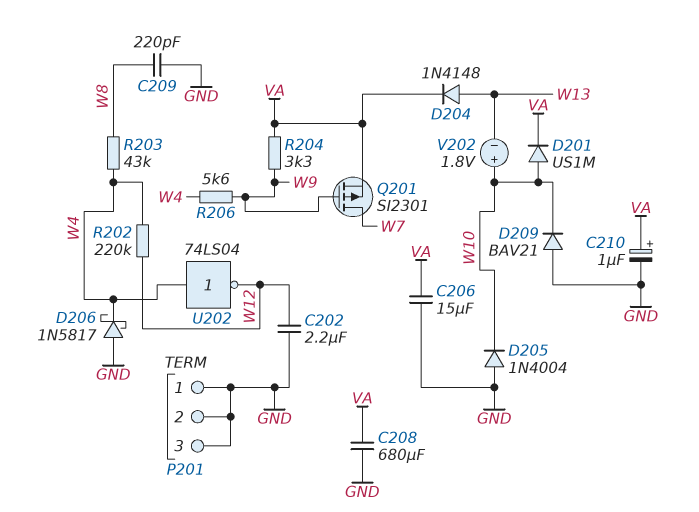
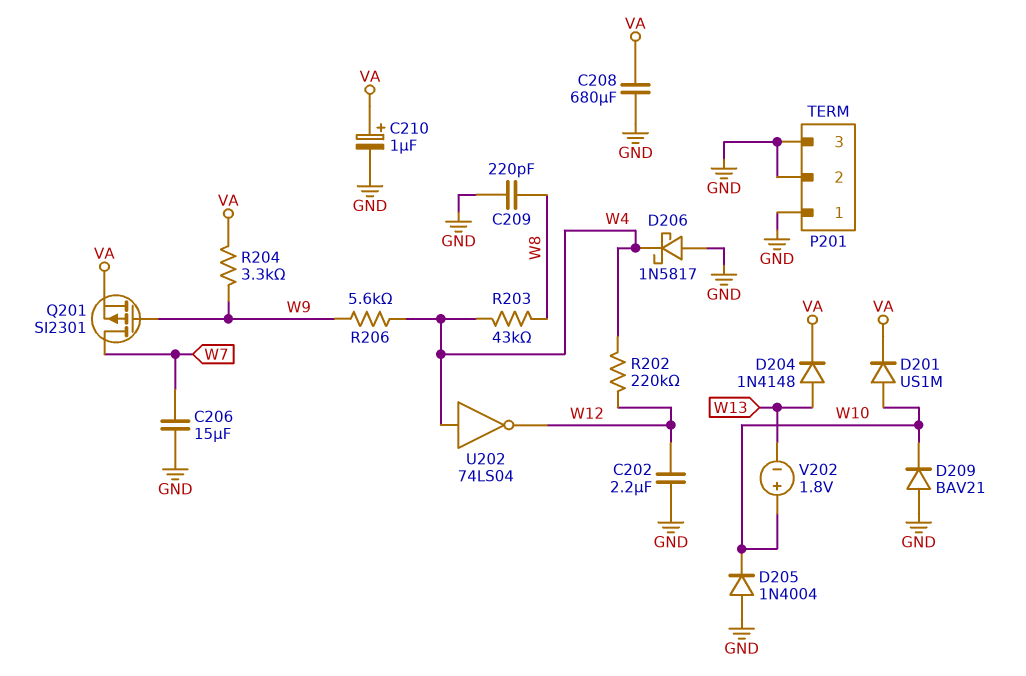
C206: 15uF (GND, VA) -> 15uF (GND, W7)

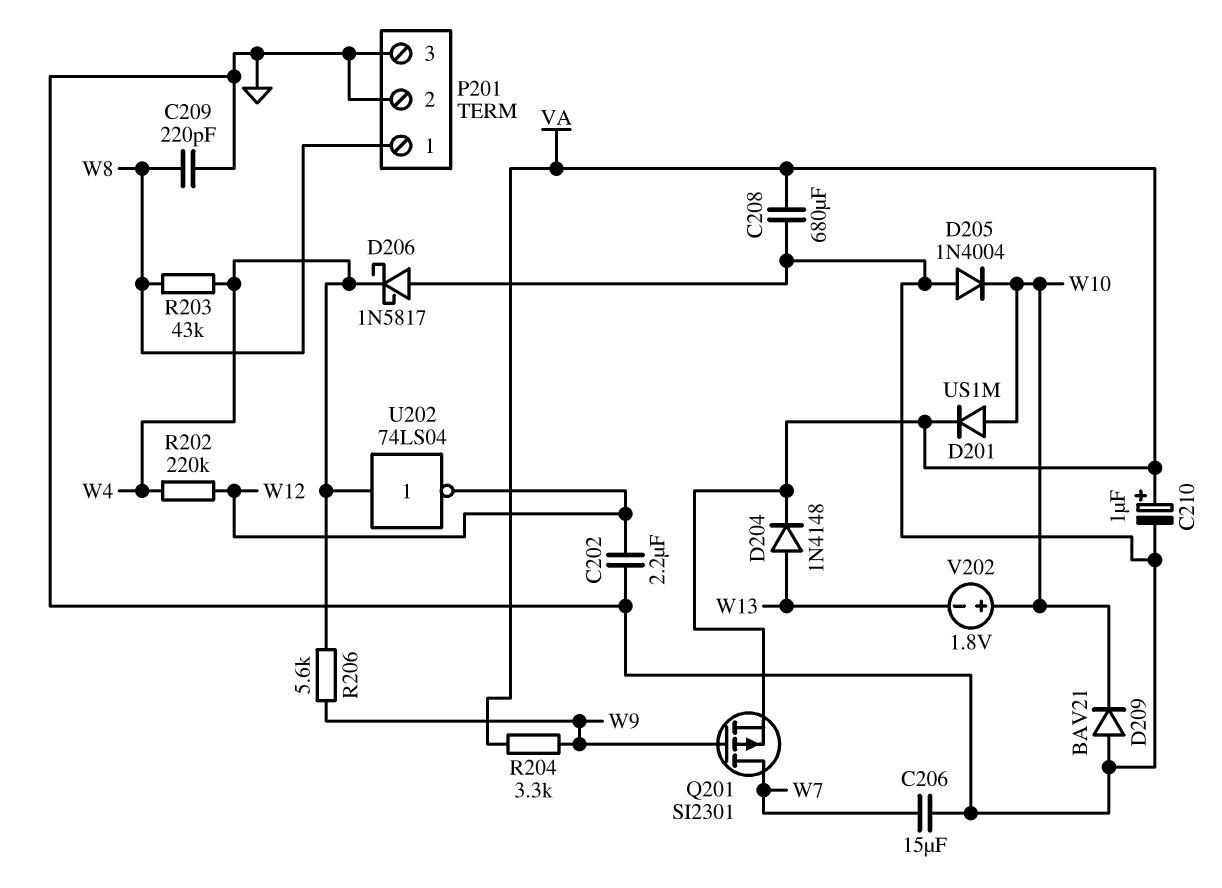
P201 pin 1: GND -> W8

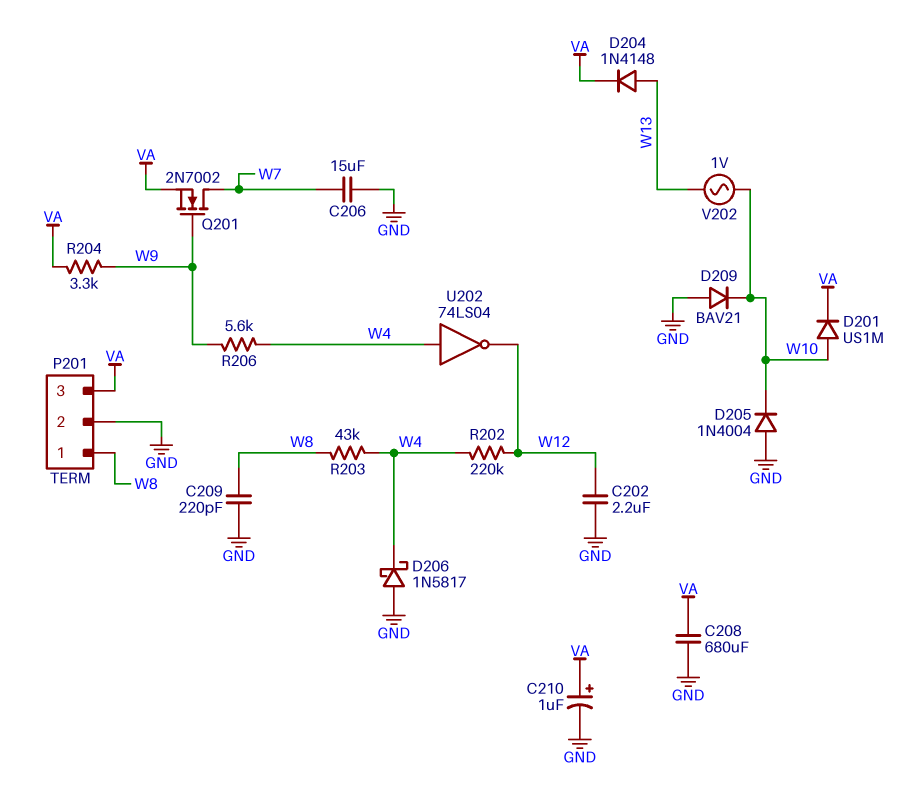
P201 pin 3: GND -> VA
Q201: PMOS SI2301 (G W9, D W7, S VA) -> NMOS 2N7002 (G W9, D W7, S VA)
V202: 1.8V (plus W10, minus W13) -> AC 1V (W10, W13)

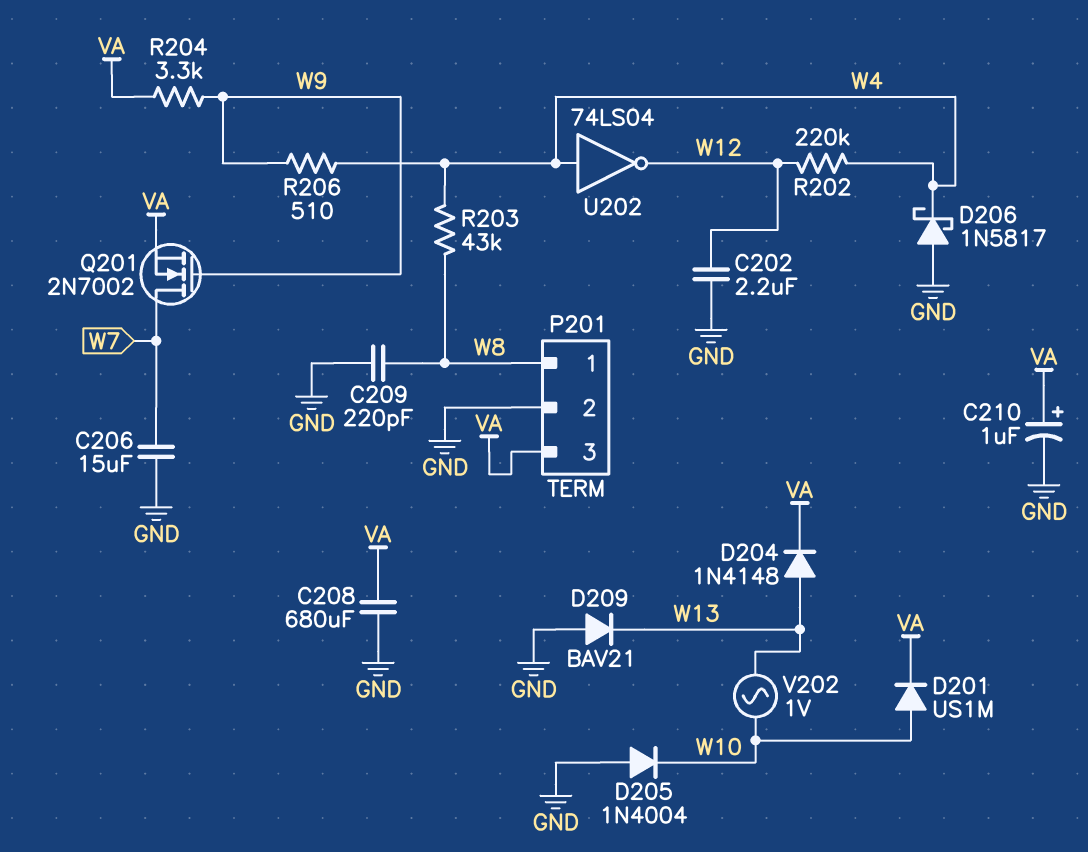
D209: diode BAV21 (A GND, K W10) -> diode BAV21 (A GND, K W13)
R206: 5.6k (W4, W9) -> 510 (W4, W9)

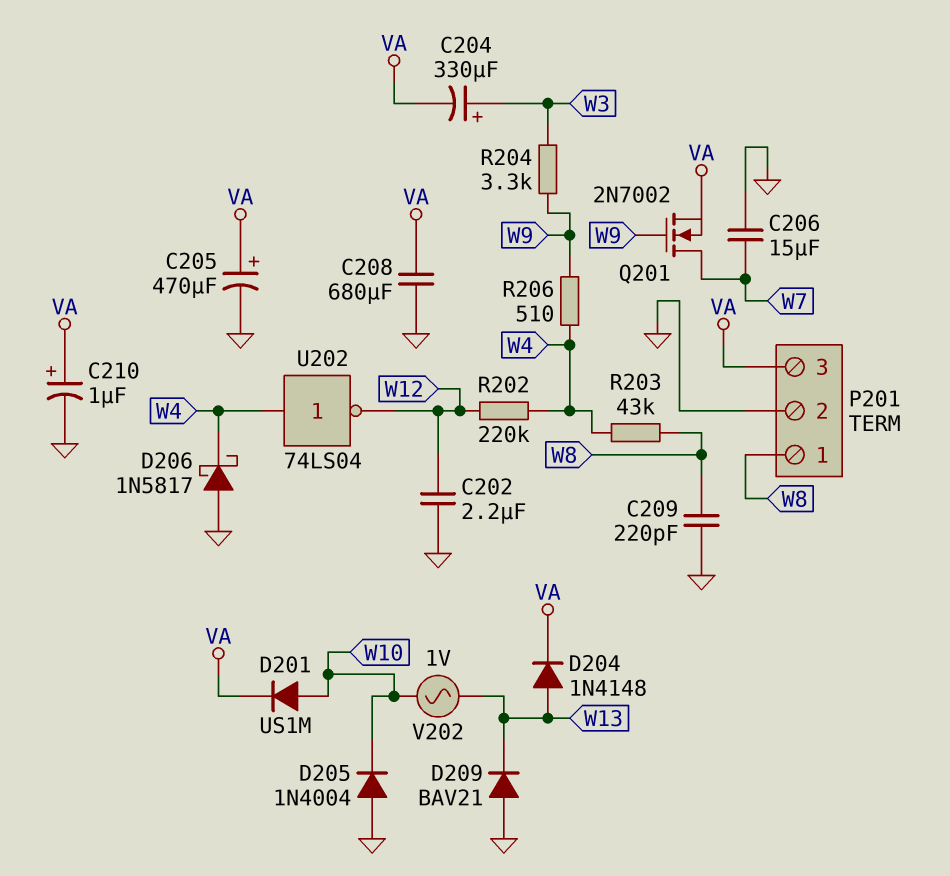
C204: none -> 330uF (plus W3, minus VA)
C205: none -> 470uF (plus VA, minus GND)
R204: 3.3k (VA, W9) -> 3.3k (W3, W9)

